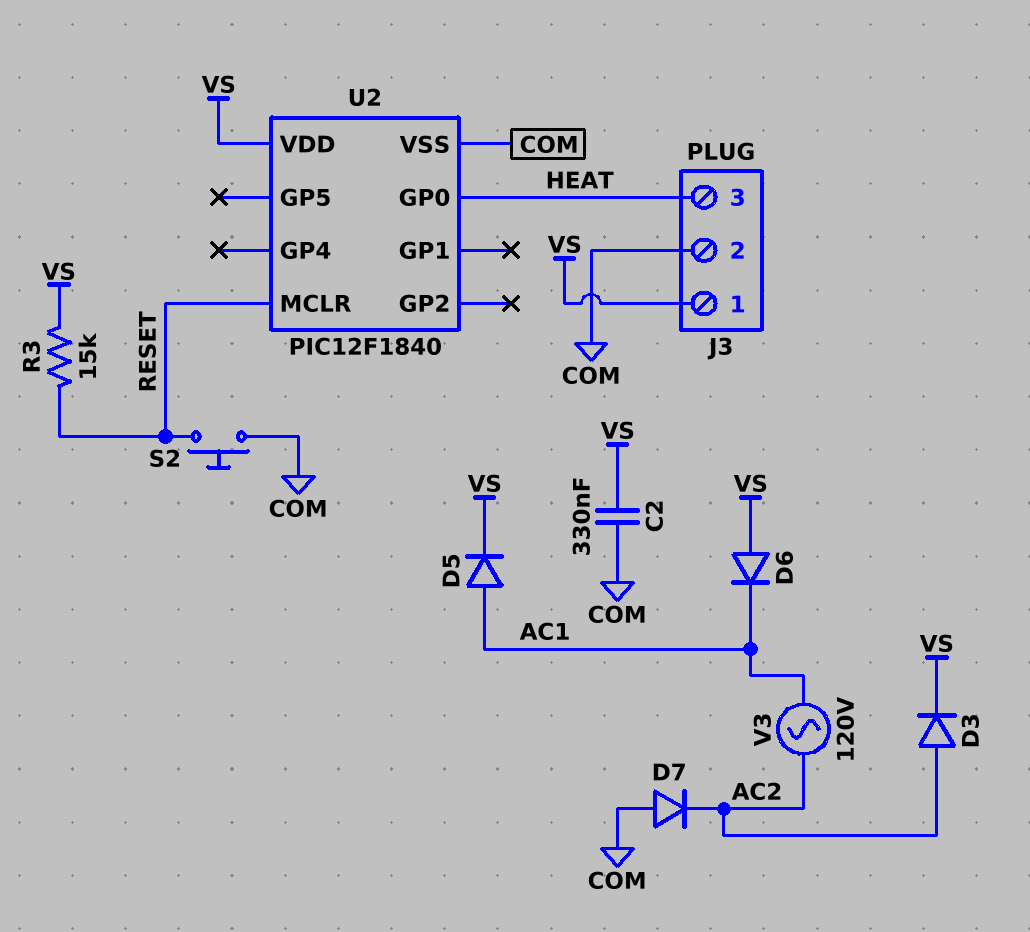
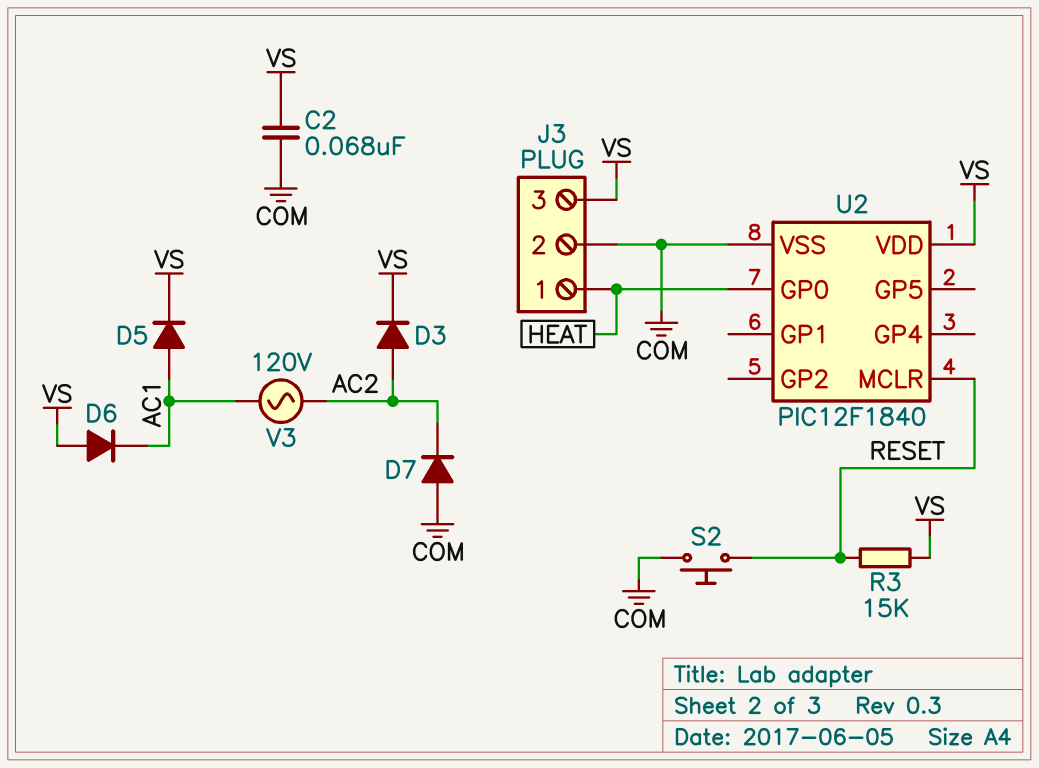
C2: 330nF (COM, VS) -> 68nF (COM, VS)
J3 pin 1: VS -> HEAT
J3 pin 3: HEAT -> VS

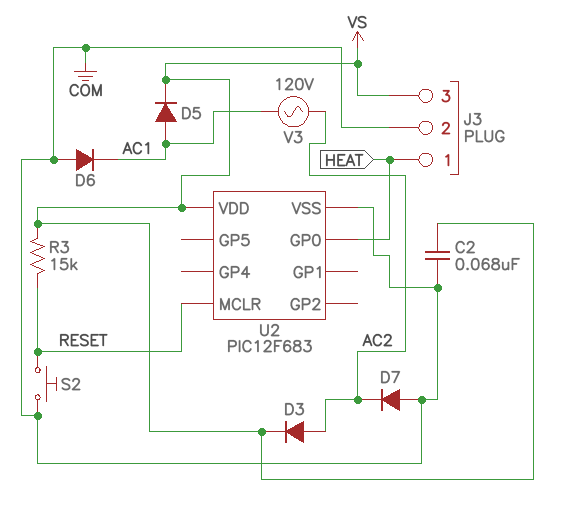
D6: diode (A VS, K AC1) -> diode (A COM, K AC1)
U2: PIC12F1840 -> PIC12F683

